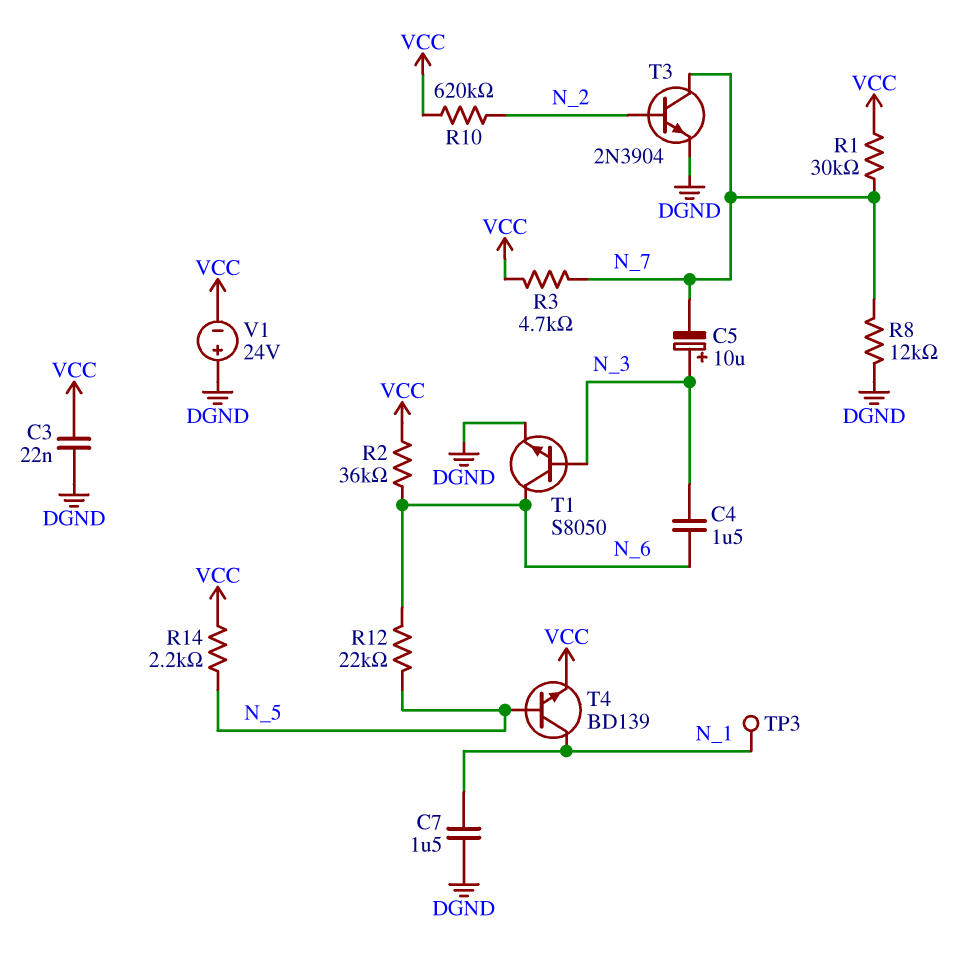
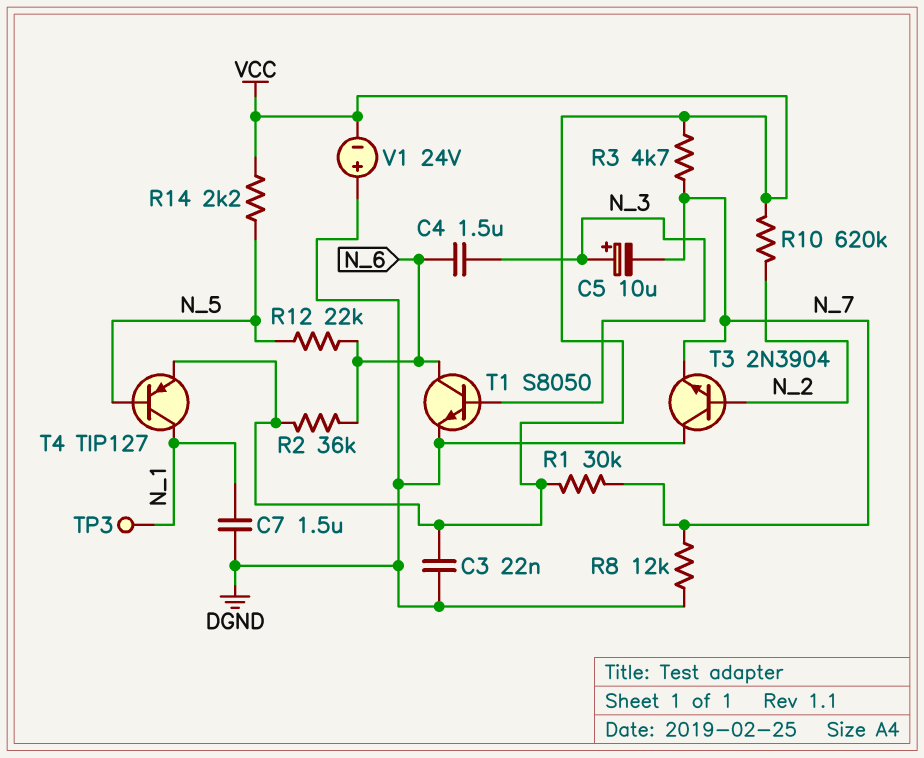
T3: NPN 2N3904 (B N_2, C N_7, E DGND) -> NPN 2N3904 (B N_2, C DGND, E N_7)
T4: NPN BD139 (B N_5, C N_1, E VCC) -> PNP TIP127 (B N_5, C N_1, E VCC)

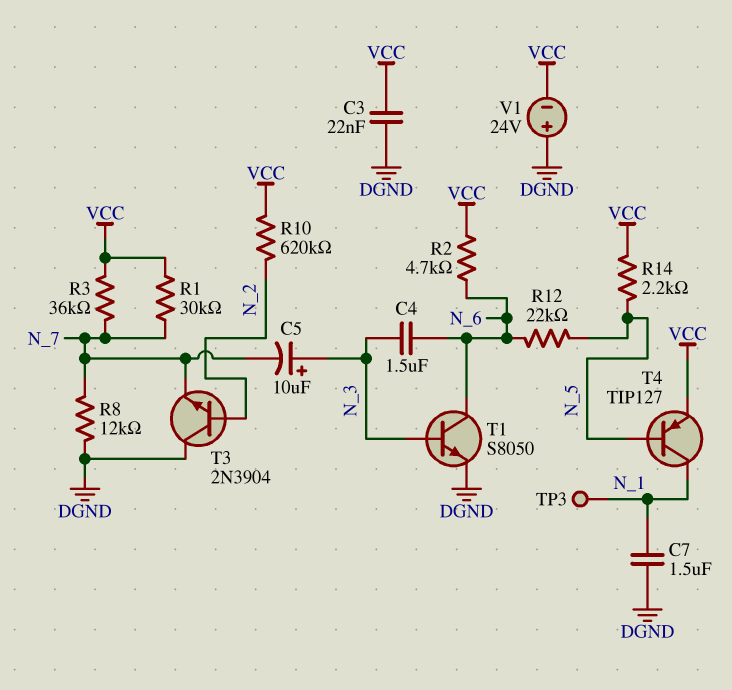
R2: 36k (N_6, VCC) -> 4.7k (N_6, VCC)
R3: 4.7k (N_7, VCC) -> 36k (N_7, VCC)

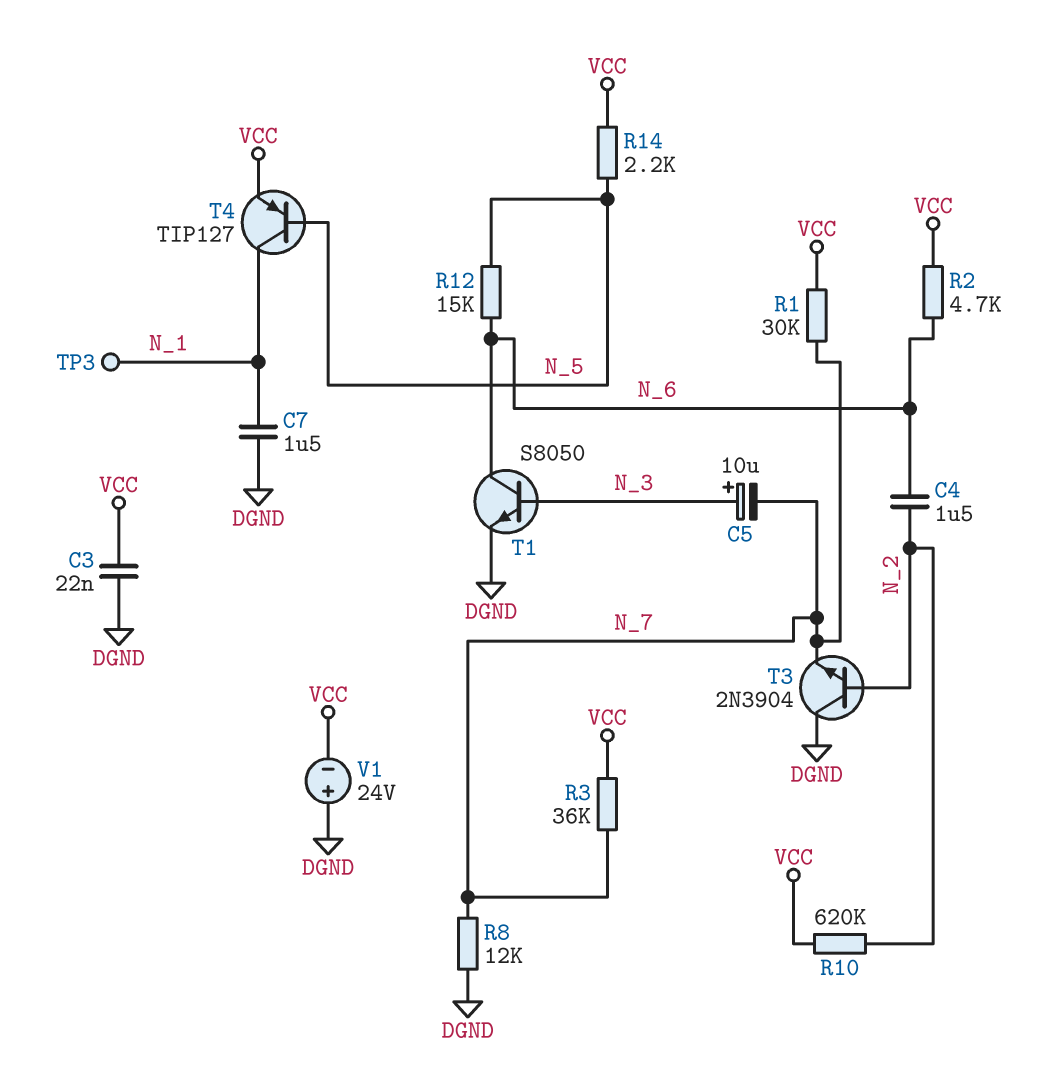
C4: 1.5uF (N_3, N_6) -> 1.5uF (N_2, N_6)
R12: 22k (N_5, N_6) -> 15k (N_5, N_6)

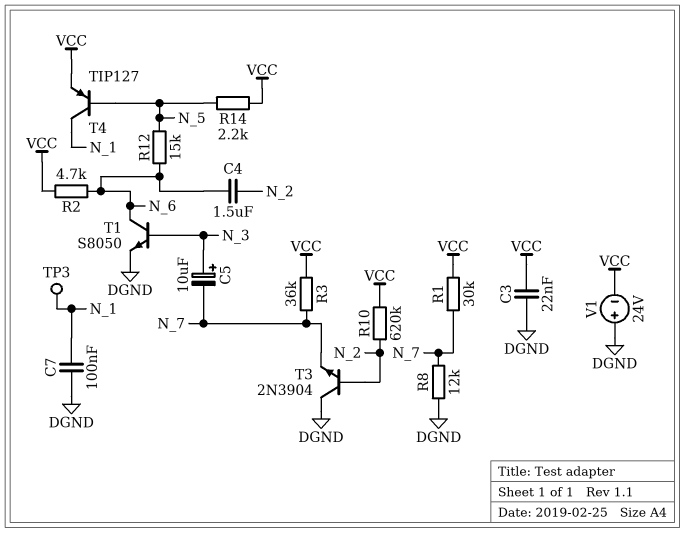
C7: 1.5uF (DGND, N_1) -> 100nF (DGND, N_1)

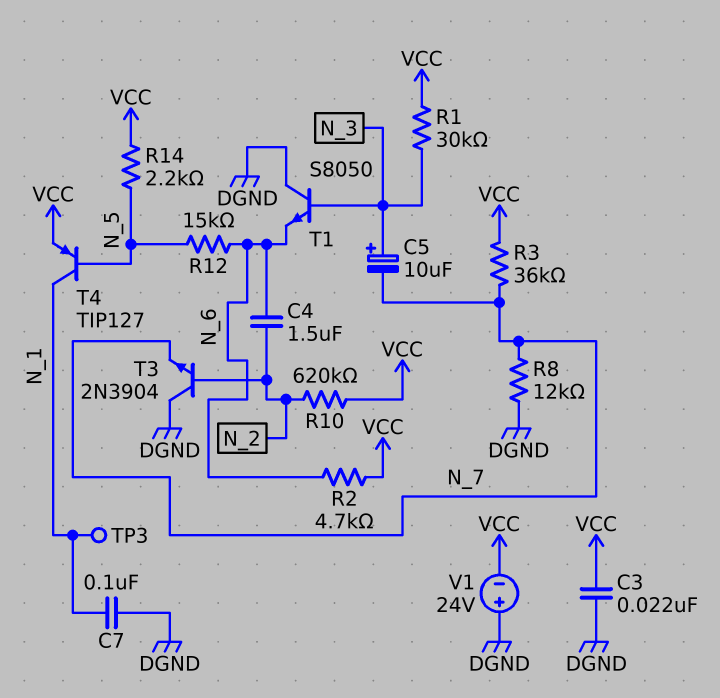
R1: 30k (N_7, VCC) -> 30k (N_3, VCC)
T1: NPN S8050 (B N_3, C N_6, E DGND) -> NPN S8050 (B N_3, C DGND, E N_6)

